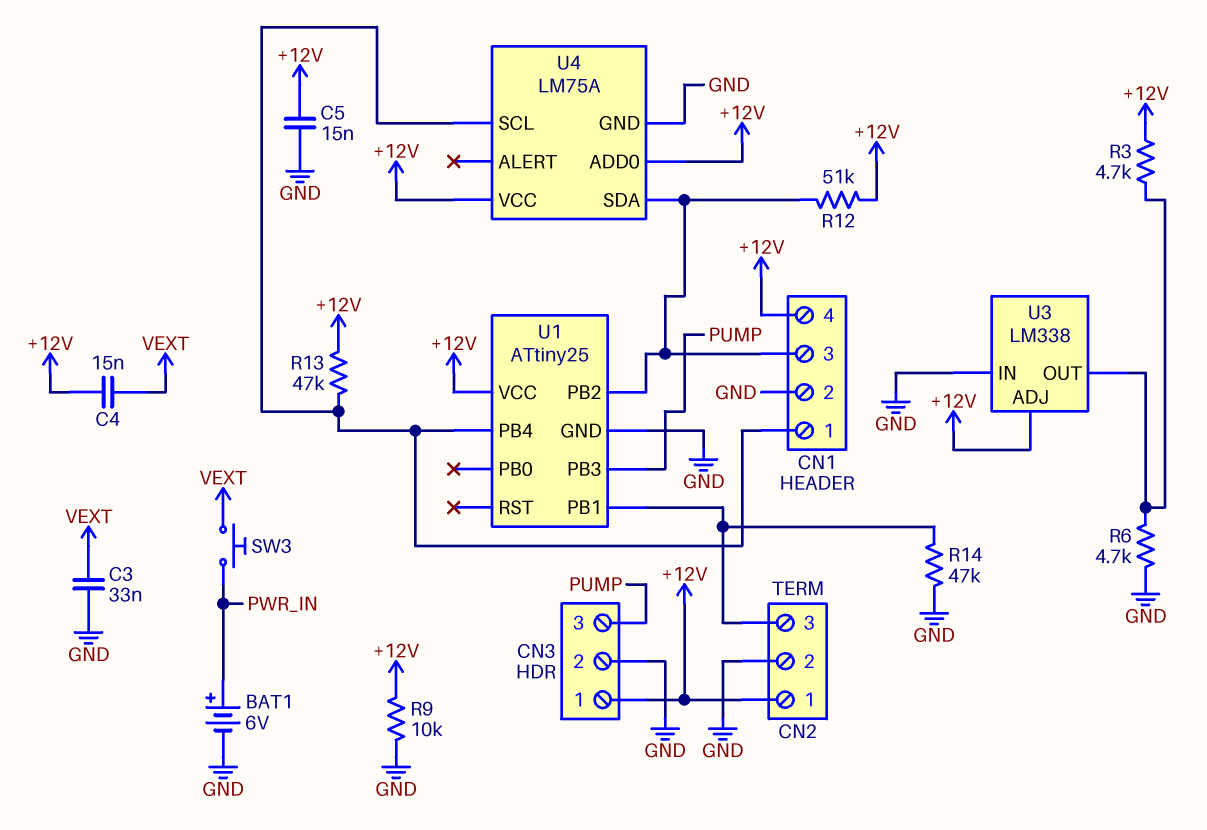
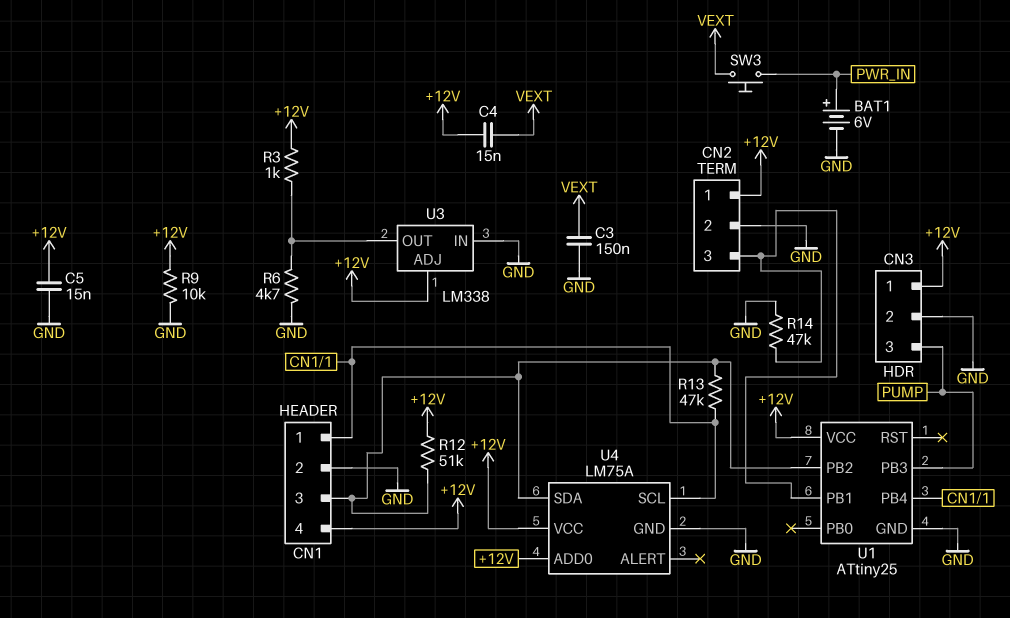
C3: 33nF (GND, VEXT) -> 150nF (GND, VEXT)
R3: 4.7k (+12V, U3/OUT) -> 1k (+12V, U3/OUT)
R13: 47k (+12V, CN1/1) -> 47k (CN1/1, CN1/3)

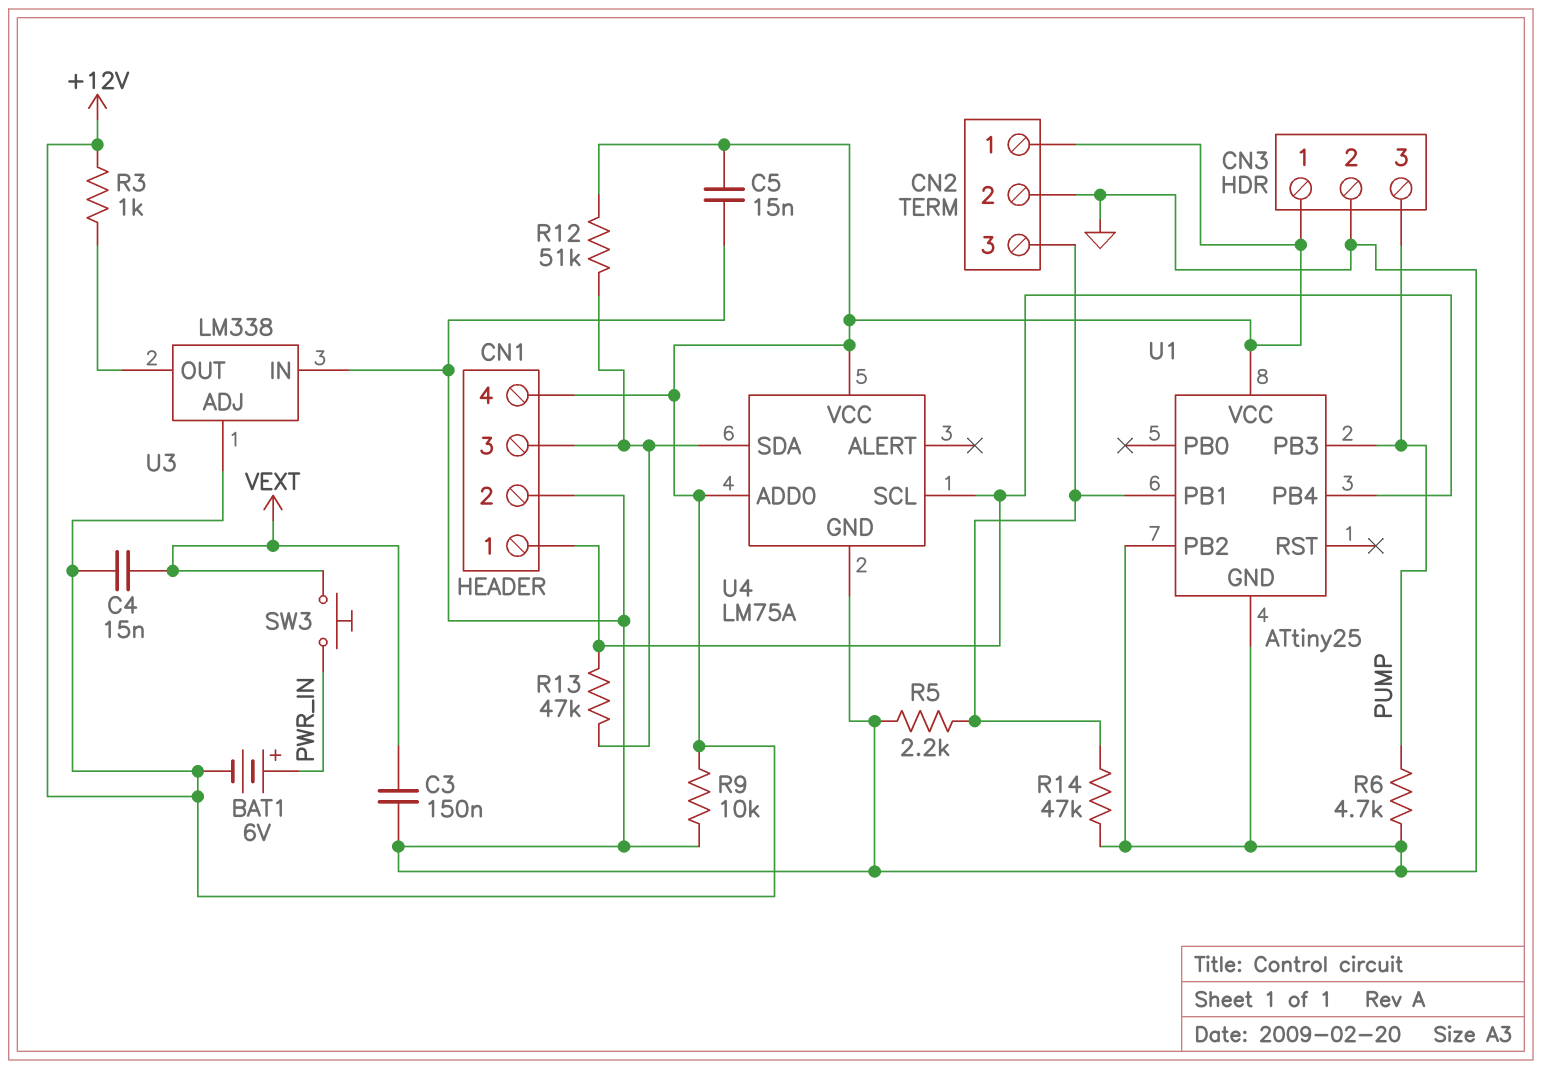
BAT1: 6V (plus PWR_IN, minus GND) -> 6V (plus PWR_IN, minus +12V)
R5: none -> 2.2k (CN2/3, GND)
R6: 4.7k (GND, U3/OUT) -> 4.7k (GND, PUMP)
U1 pin PB2: CN1/3 -> GND

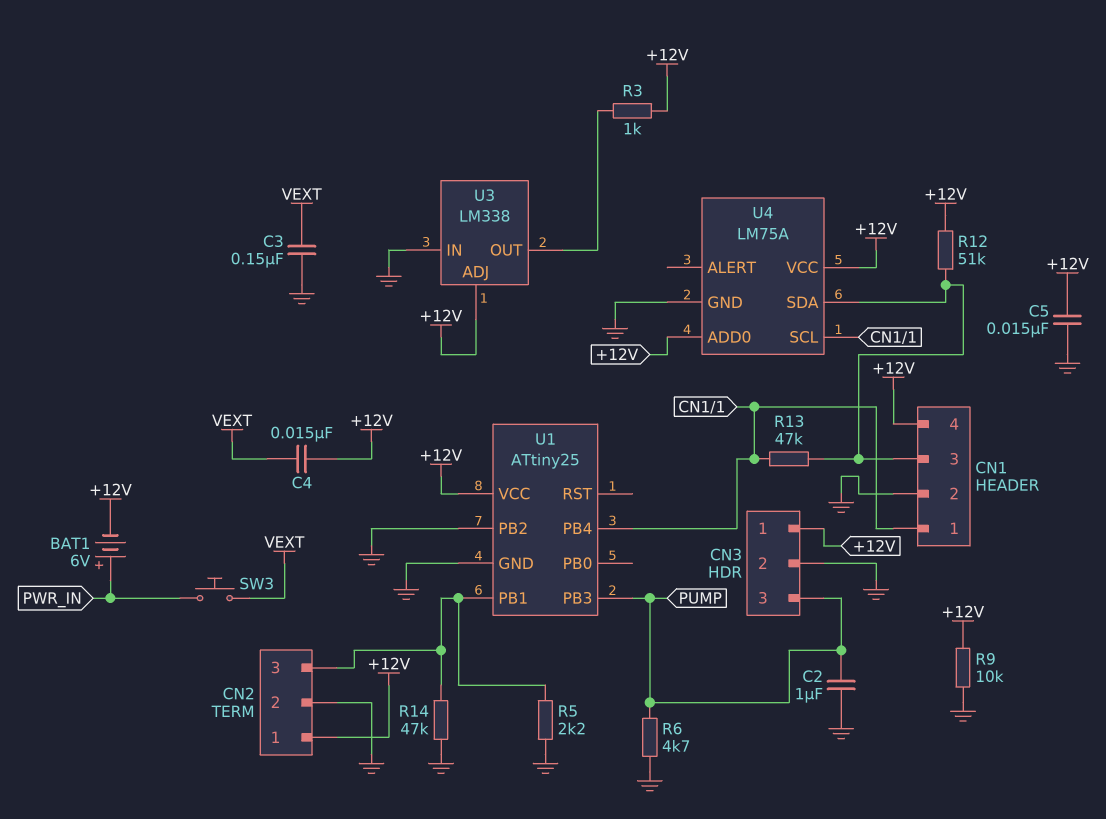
C2: none -> 1uF (GND, PUMP)

